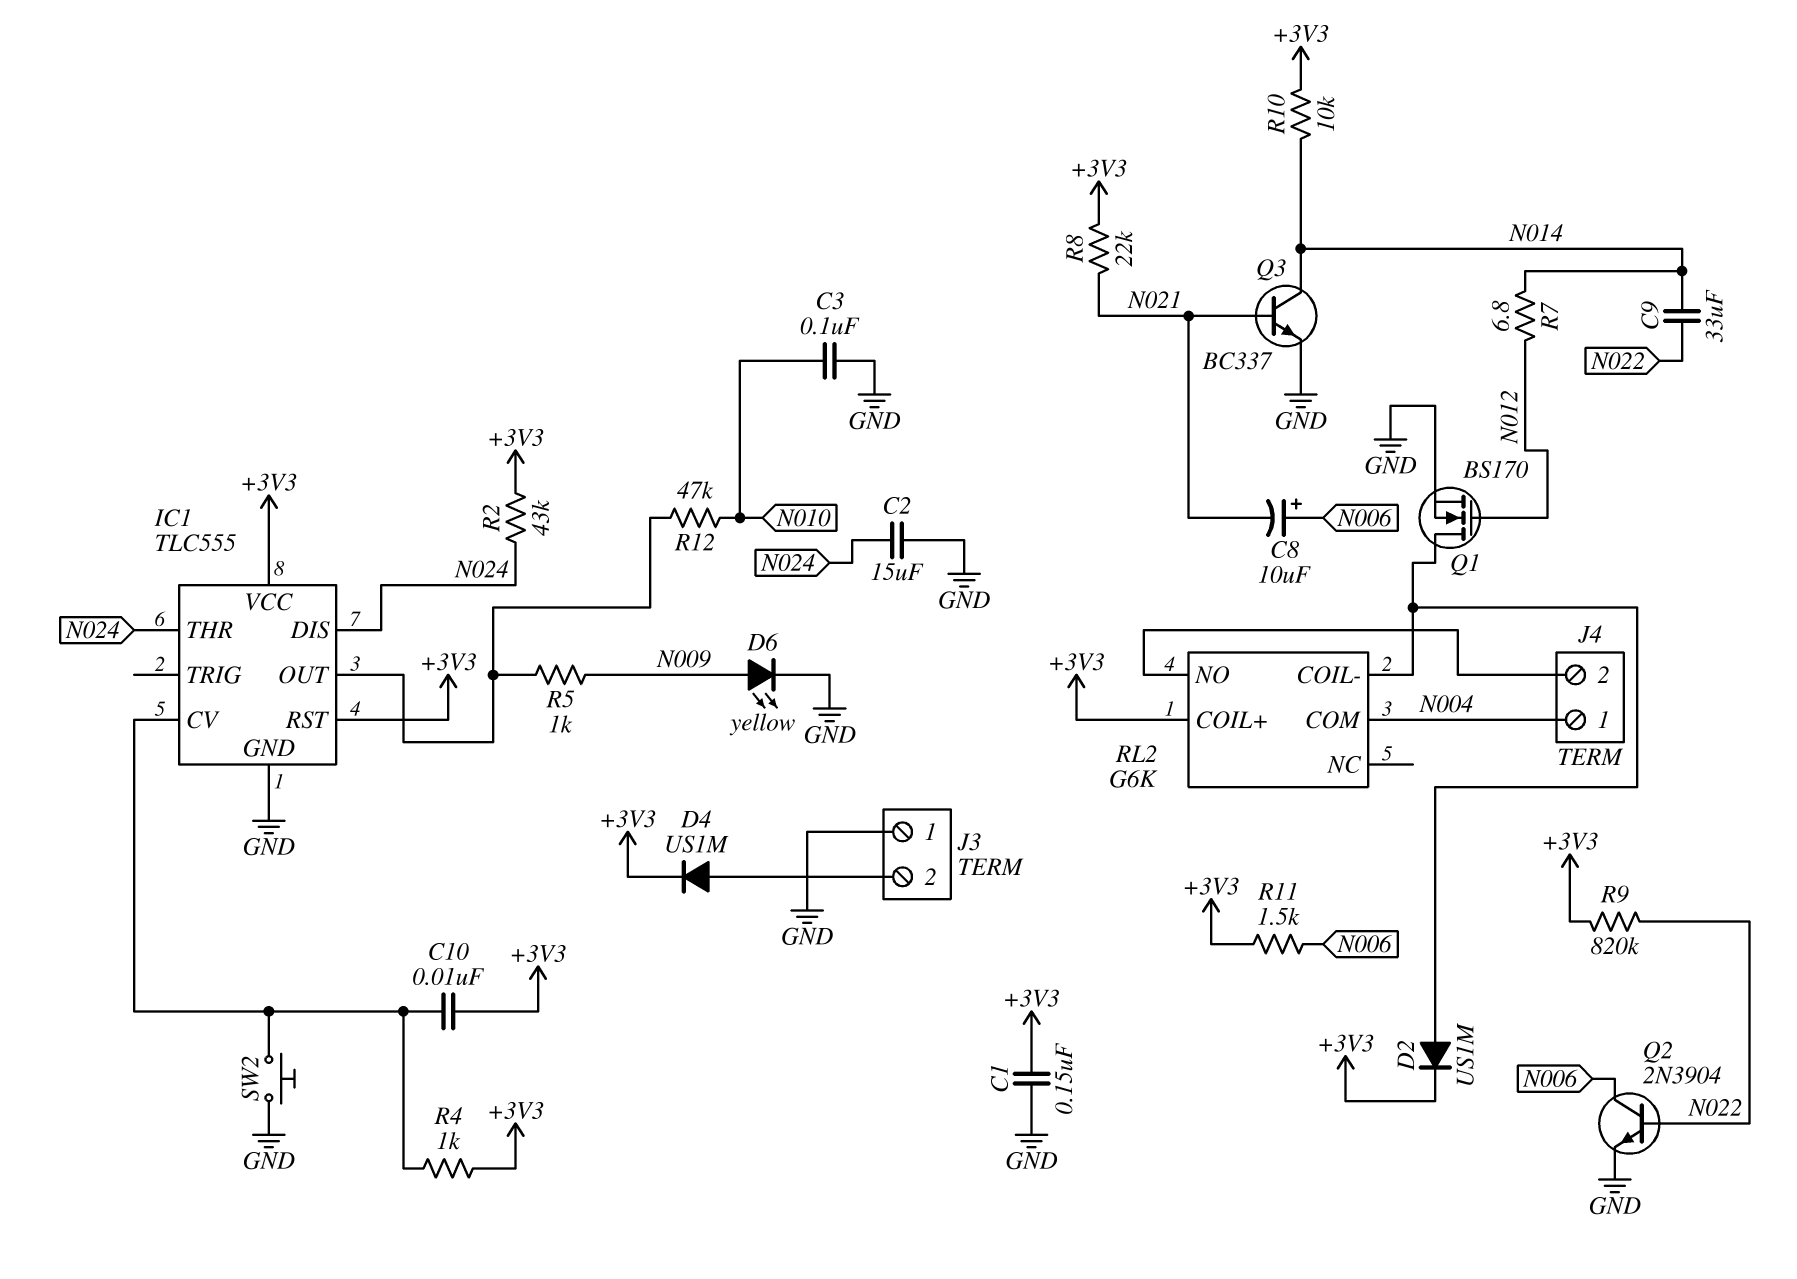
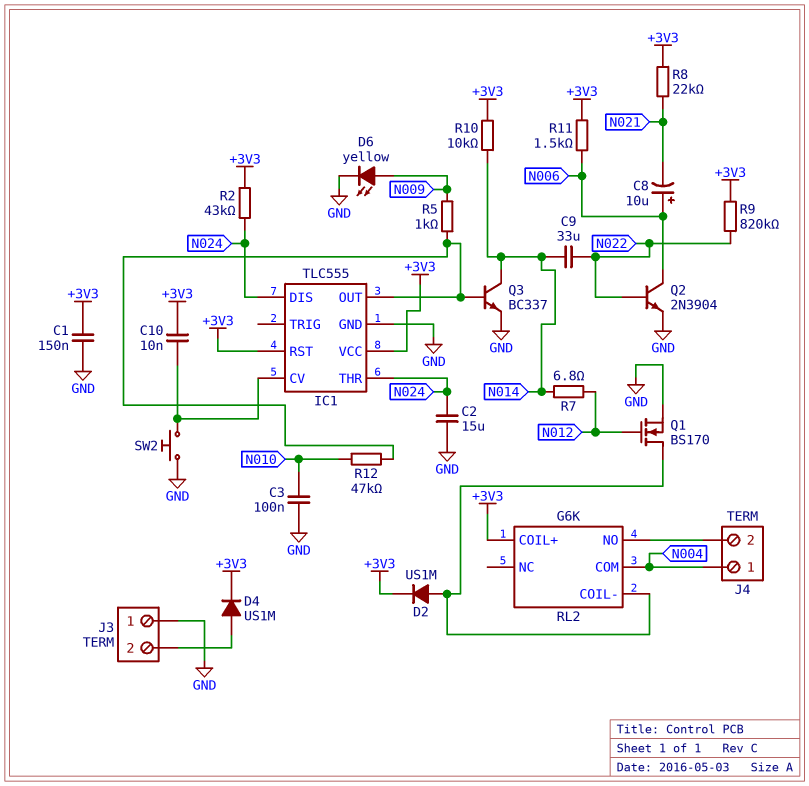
Q3: NPN BC337 (B N021, C N014, E GND) -> NPN BC337 (B IC1/OUT, C N014, E GND)
R4: 1k (+3V3, IC1/CV) -> none

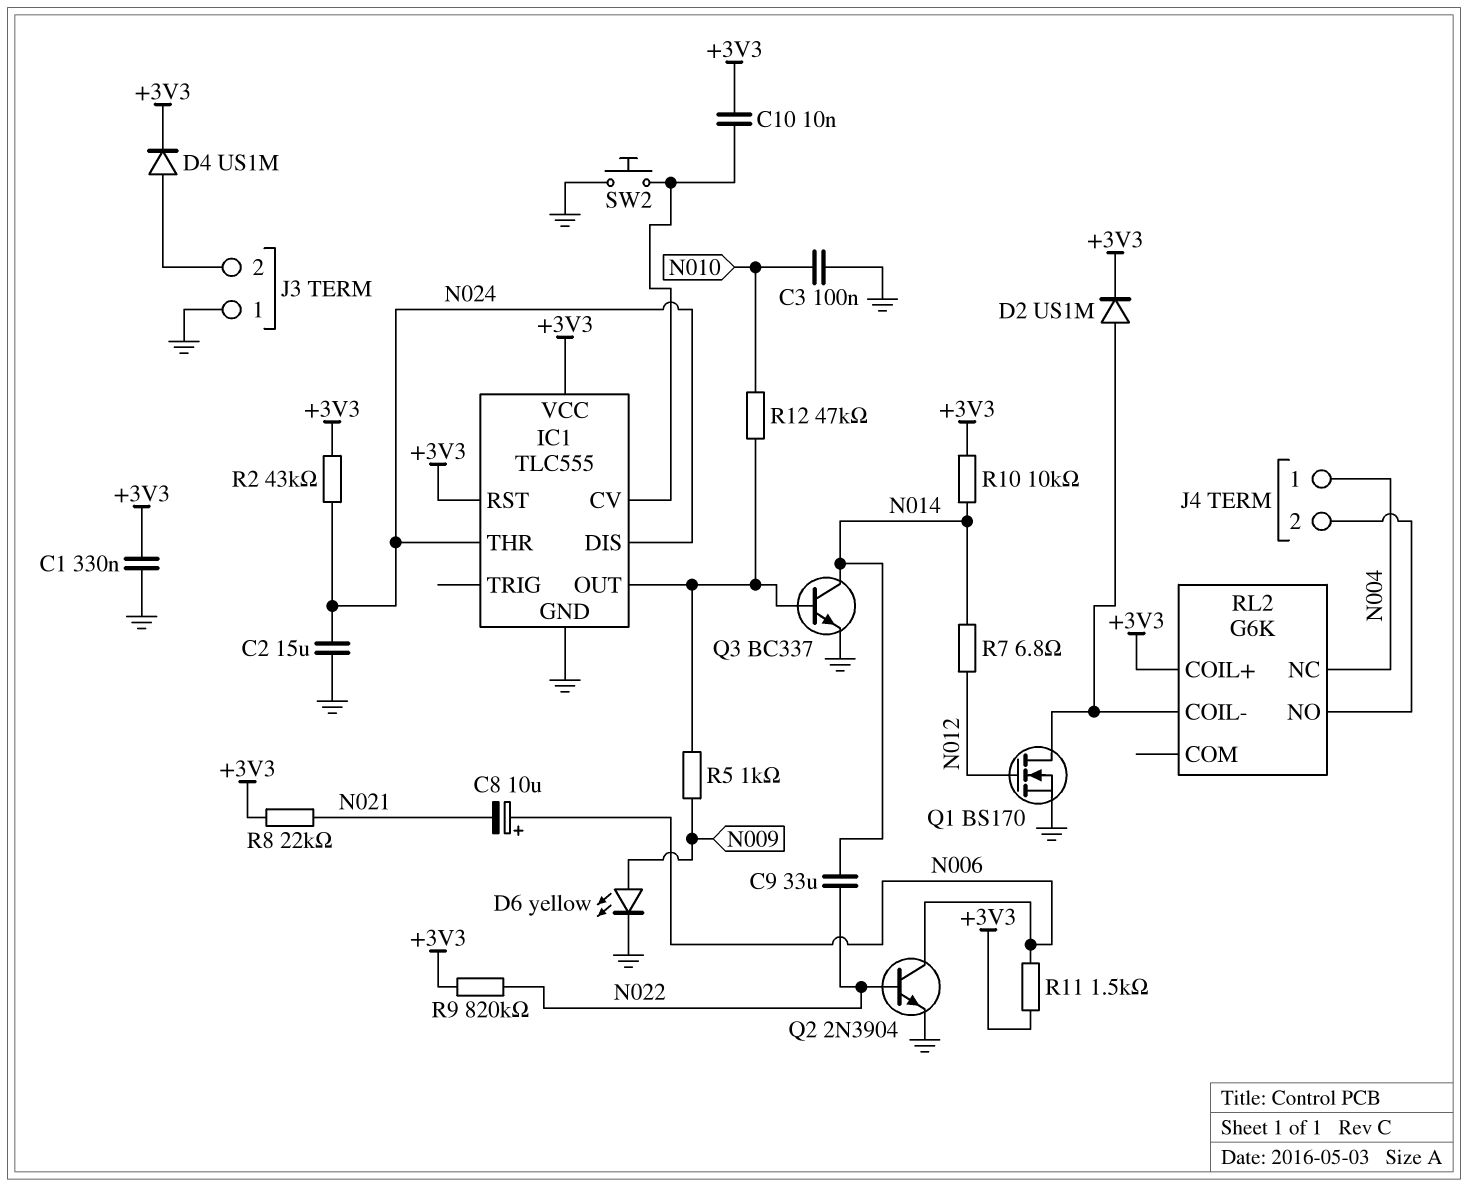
C1: 150nF (+3V3, GND) -> 330nF (+3V3, GND)
RL2 pin COM: N004 -> none
RL2 pin NC: none -> N004

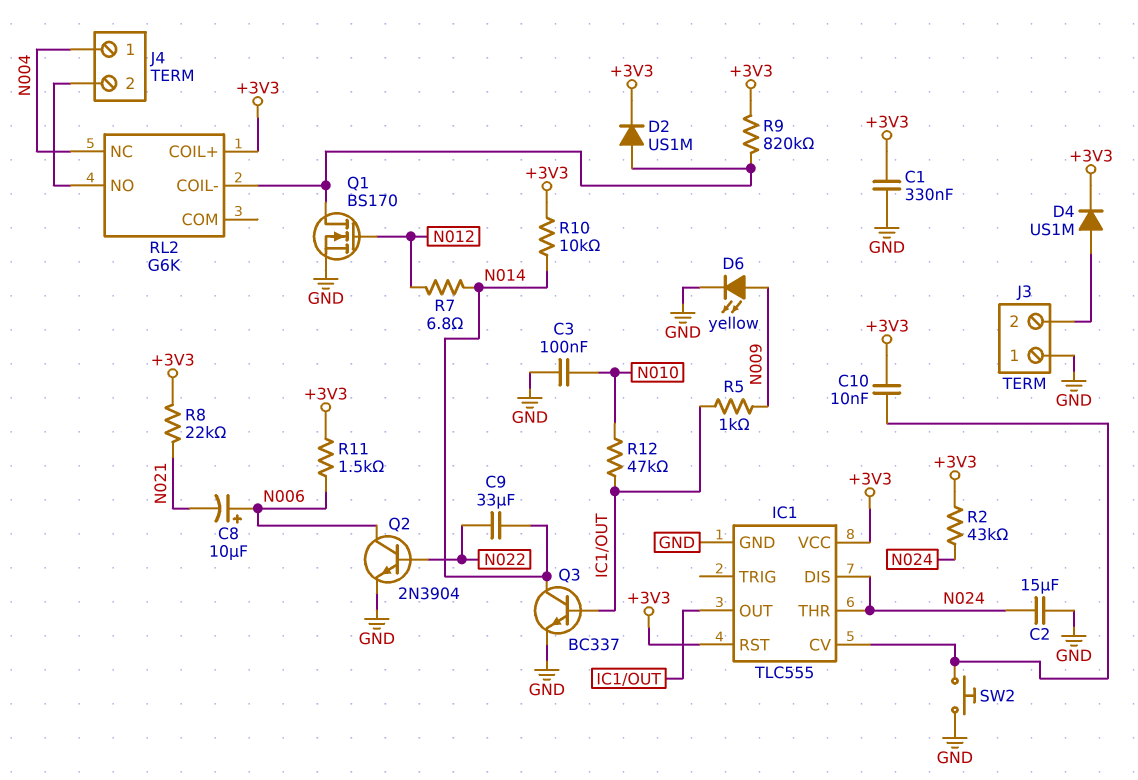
R9: 820k (+3V3, N022) -> 820k (+3V3, RL2/COIL-)

